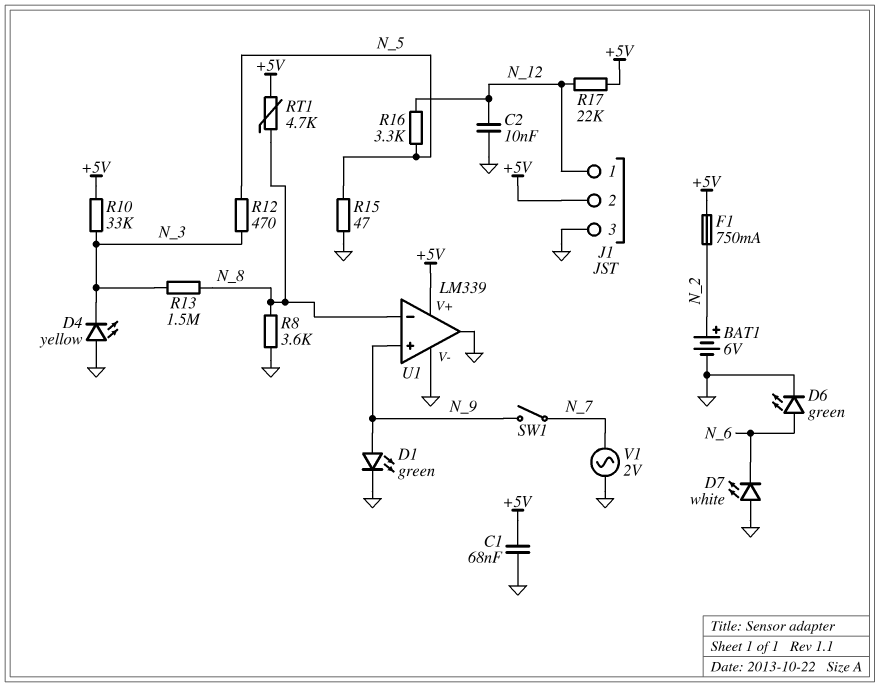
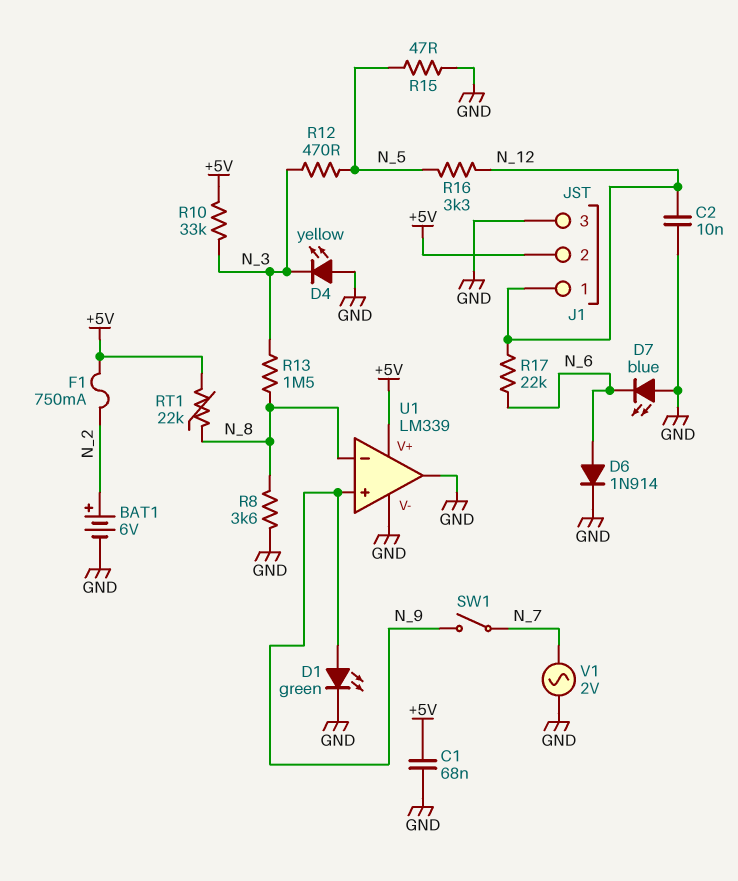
D6: LED green (A N_6, K GND) -> diode 1N914 (A N_6, K GND)
D7: LED white (A GND, K N_6) -> LED blue (A GND, K N_6)
R17: 22k (+5V, N_12) -> 22k (N_6, N_12)
RT1: 4.7k (+5V, N_8) -> 22k (+5V, N_8)

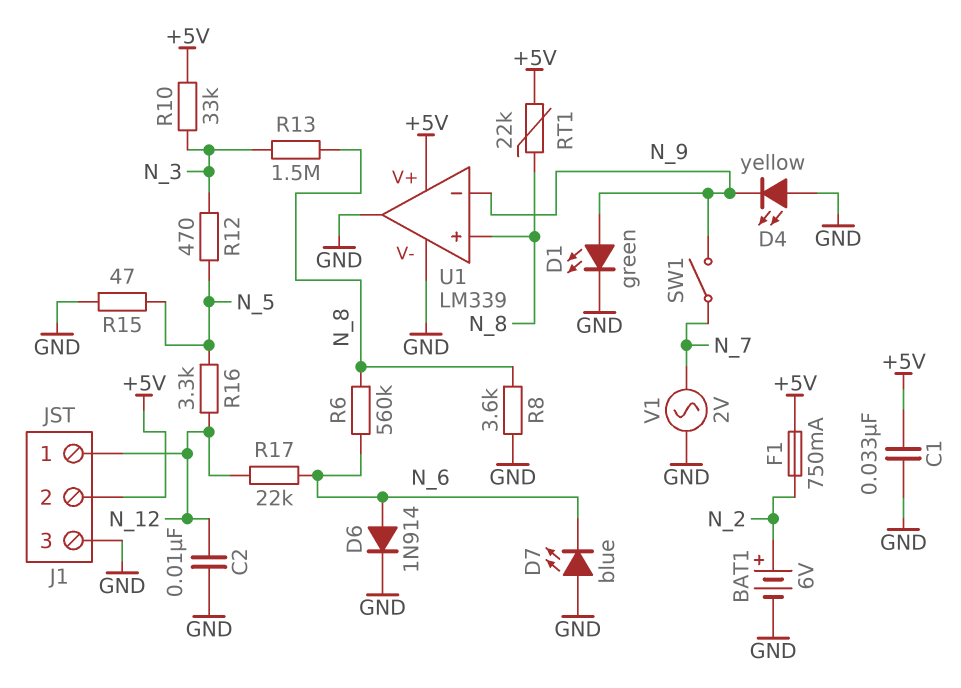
C1: 68nF (+5V, GND) -> 33nF (+5V, GND)
D4: LED yellow (A GND, K N_3) -> LED yellow (A GND, K N_9)
R6: none -> 560k (N_6, N_8)
U1 pin in+: N_9 -> N_8
U1 pin in-: N_8 -> N_9

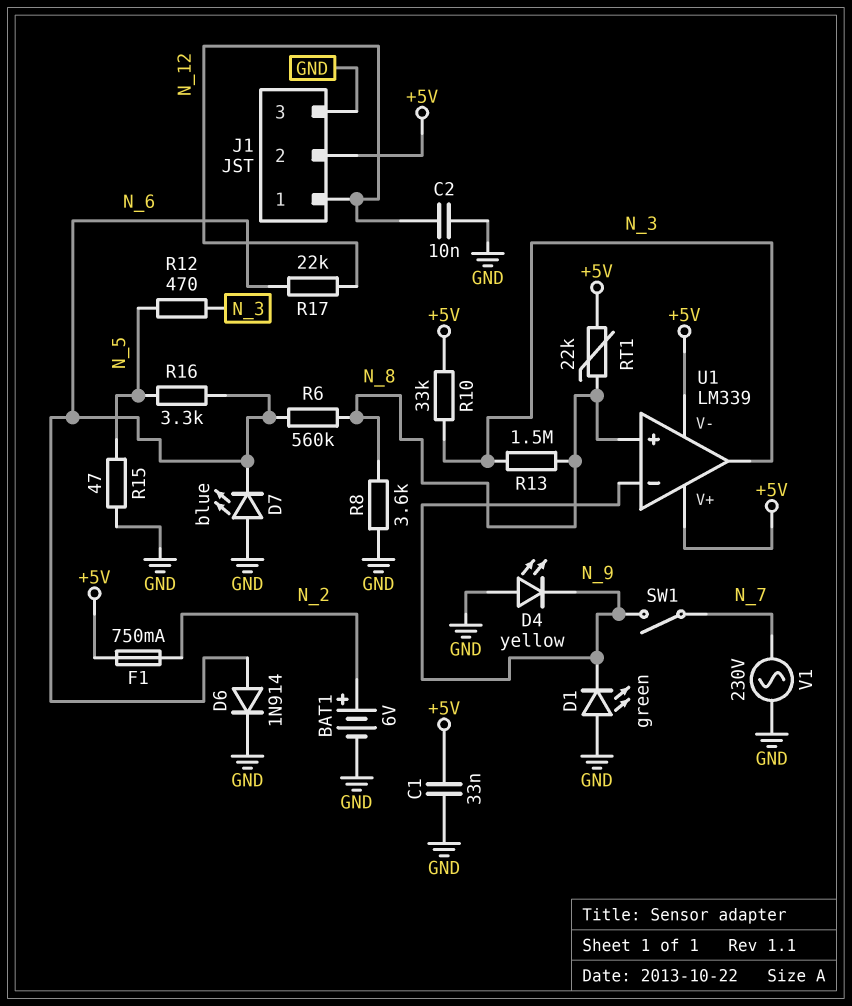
D1: LED green (A N_9, K GND) -> LED green (A GND, K N_9)
R16: 3.3k (N_5, N_12) -> 3.3k (N_5, N_6)
U1 pin V-: GND -> +5V
U1 pin out: GND -> N_3
V1: AC 2V (GND, N_7) -> AC 230V (GND, N_7)

